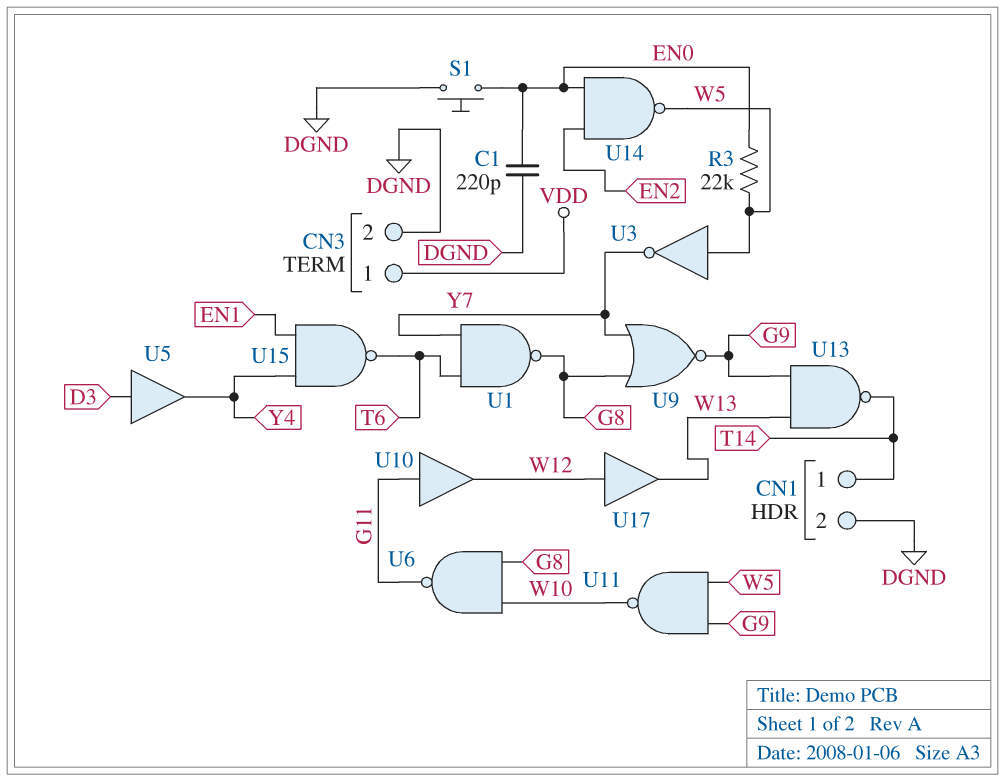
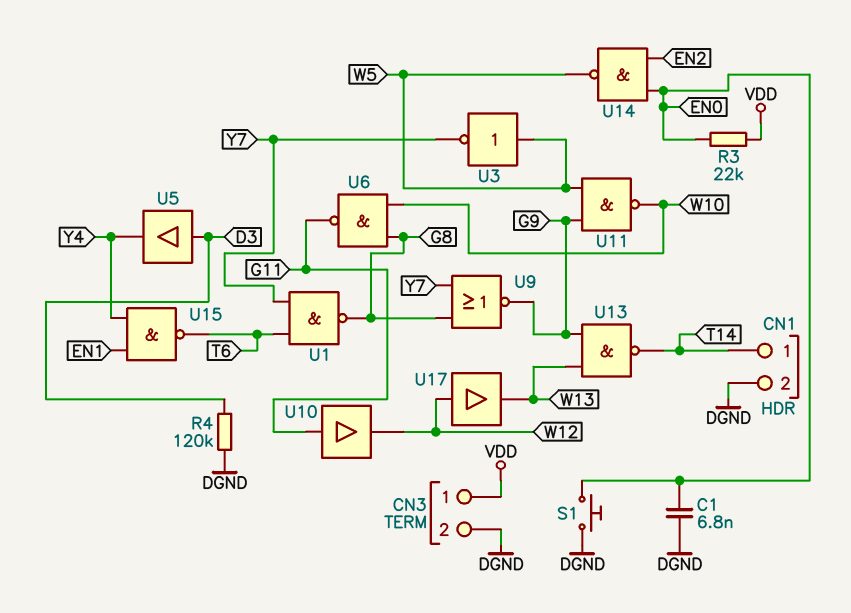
C1: 220pF (DGND, EN0) -> 6.8nF (DGND, EN0)
R3: 22k (EN0, W5) -> 22k (EN0, VDD)
R4: none -> 120k (D3, DGND)

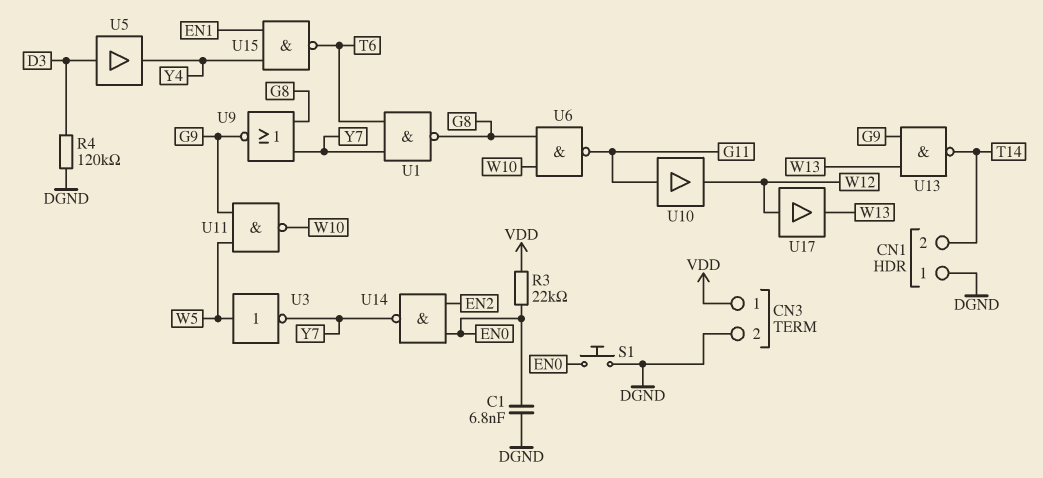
CN1 pin 1: T14 -> DGND
CN1 pin 2: DGND -> T14
U14: NAND (in EN0, in EN2, out W5) -> NAND (in EN0, in EN2, out Y7)

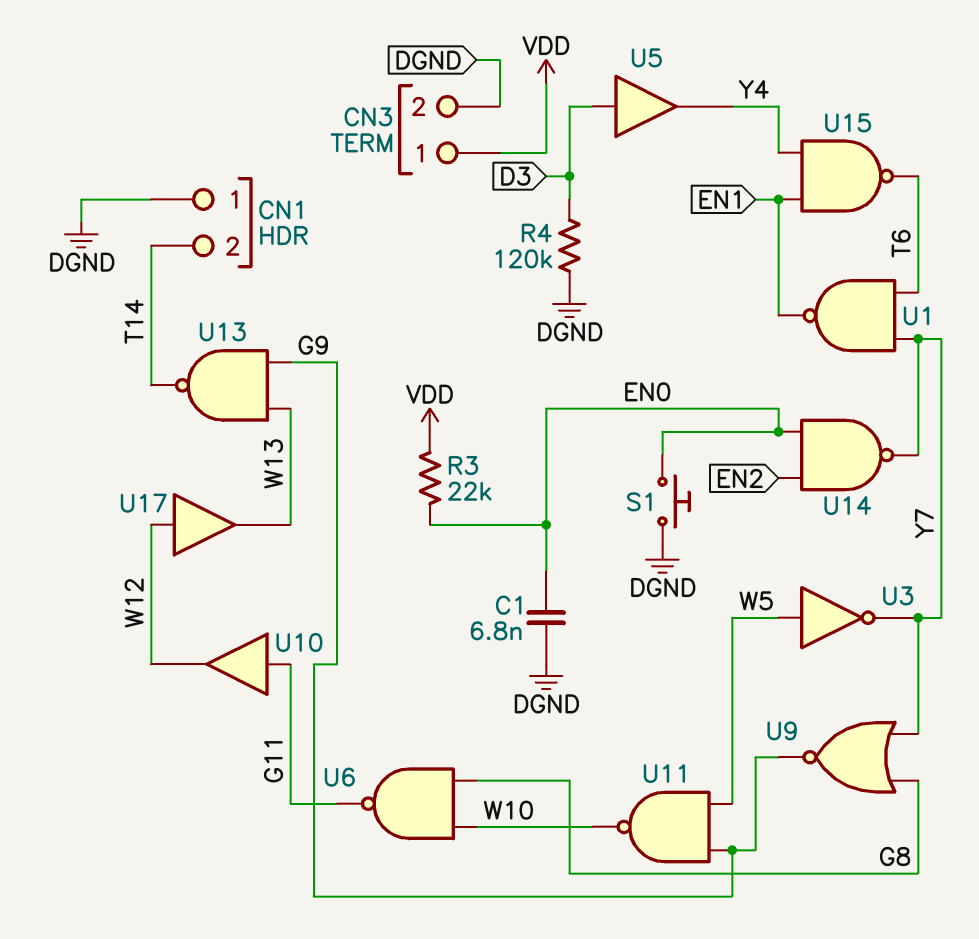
U1: NAND (in T6, in Y7, out G8) -> NAND (in T6, in Y7, out EN1)

